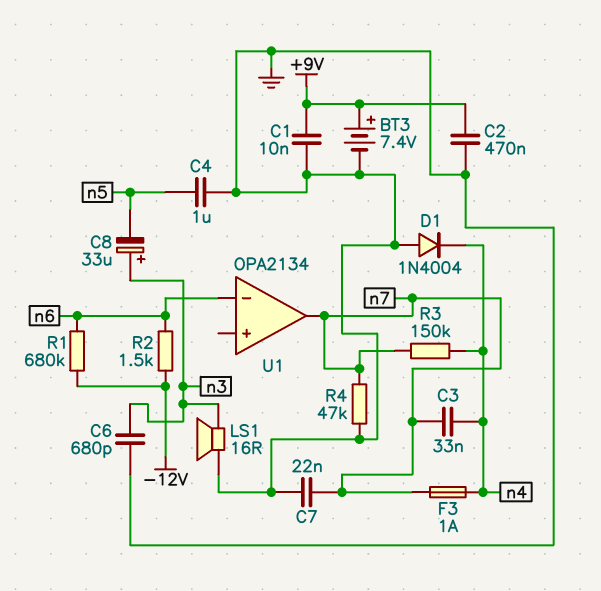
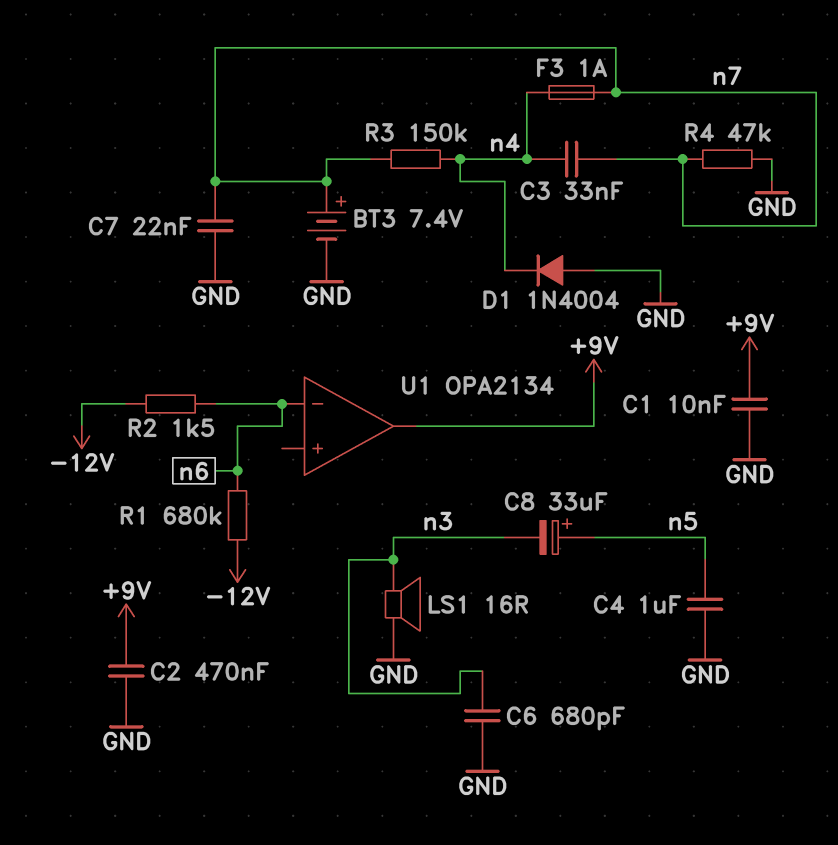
BT3: 7.4V (plus +9V, minus GND) -> 7.4V (plus n7, minus GND)
C8: 33uF (plus n3, minus n5) -> 33uF (plus n5, minus n3)
U1 pin out: n7 -> +9V

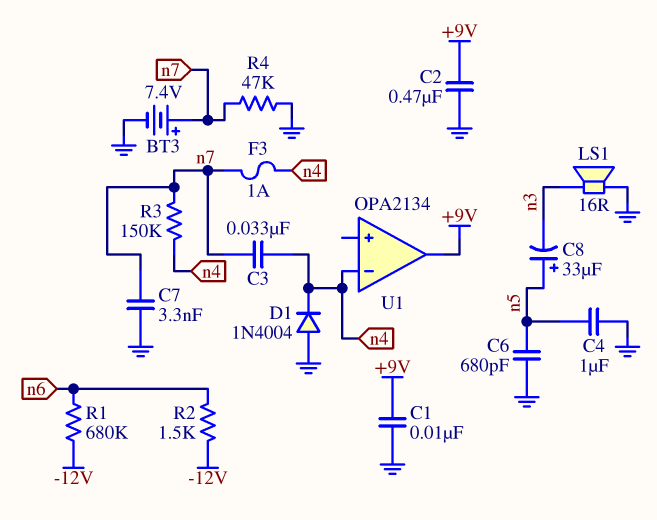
C6: 680pF (GND, n3) -> 680pF (GND, n5)
C7: 22nF (GND, n7) -> 3.3nF (GND, n7)
U1 pin in-: n6 -> n4

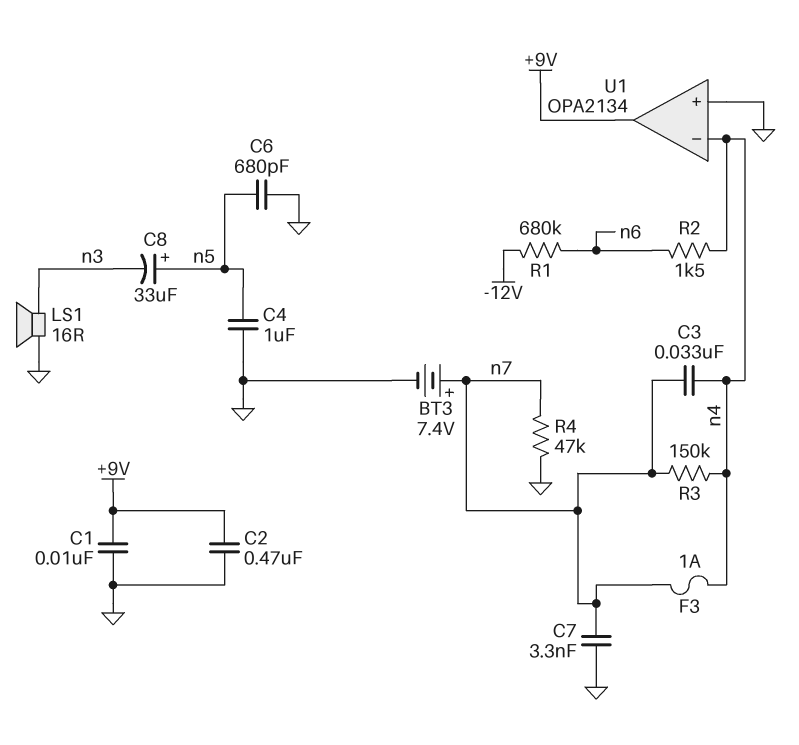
D1: diode 1N4004 (A GND, K n4) -> none
R2: 1.5k (-12V, n6) -> 1.5k (n4, n6)
U1 pin in+: none -> GND

